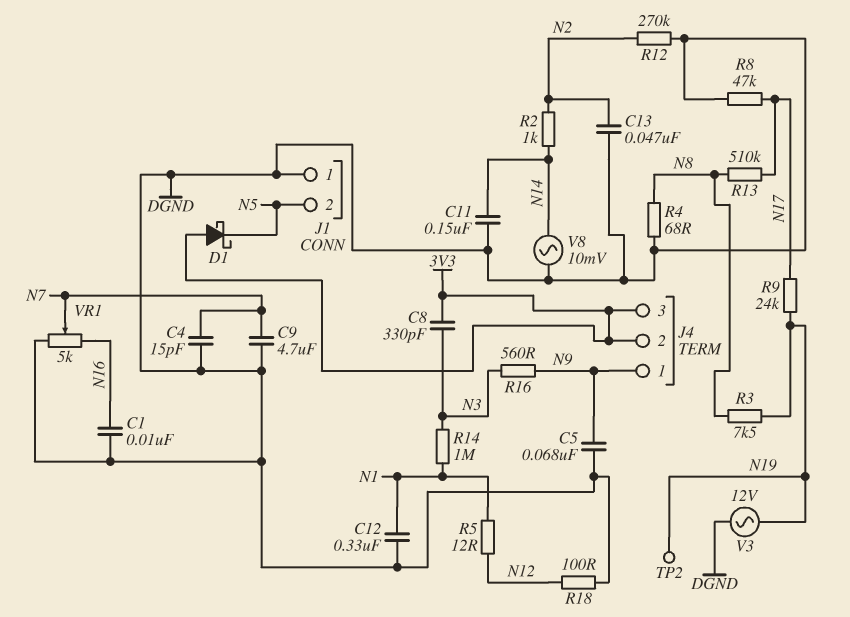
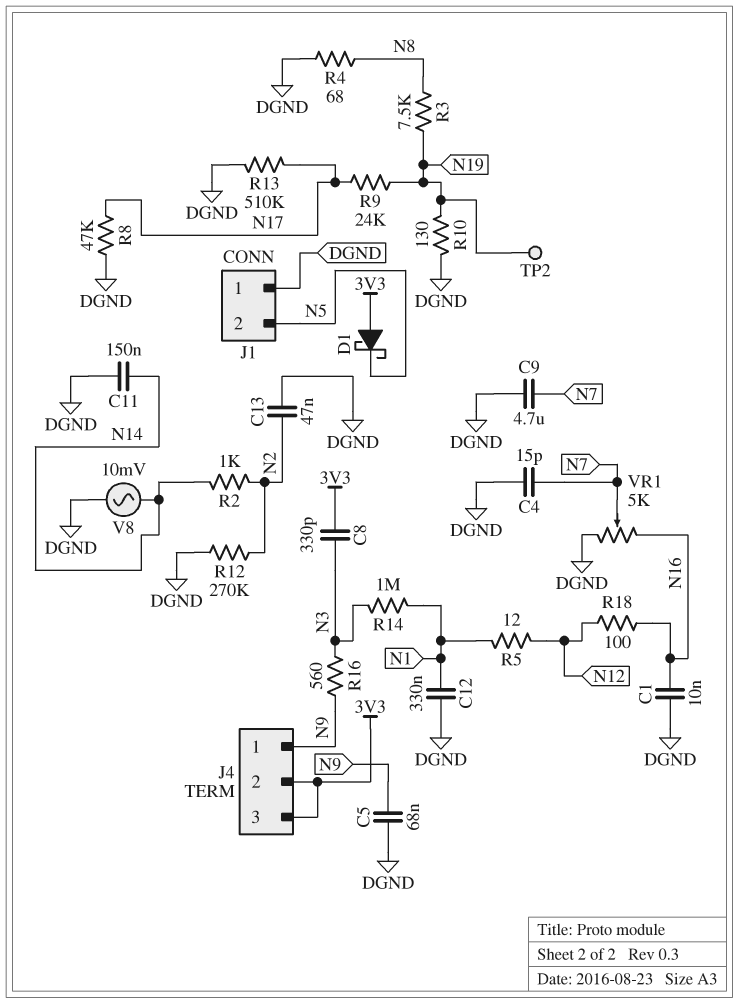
R10: none -> 130 (DGND, N19)
R13: 510k (N8, N17) -> 510k (DGND, N17)
R18: 100 (DGND, N12) -> 100 (N12, N16)
V3: AC 12V (DGND, N19) -> none

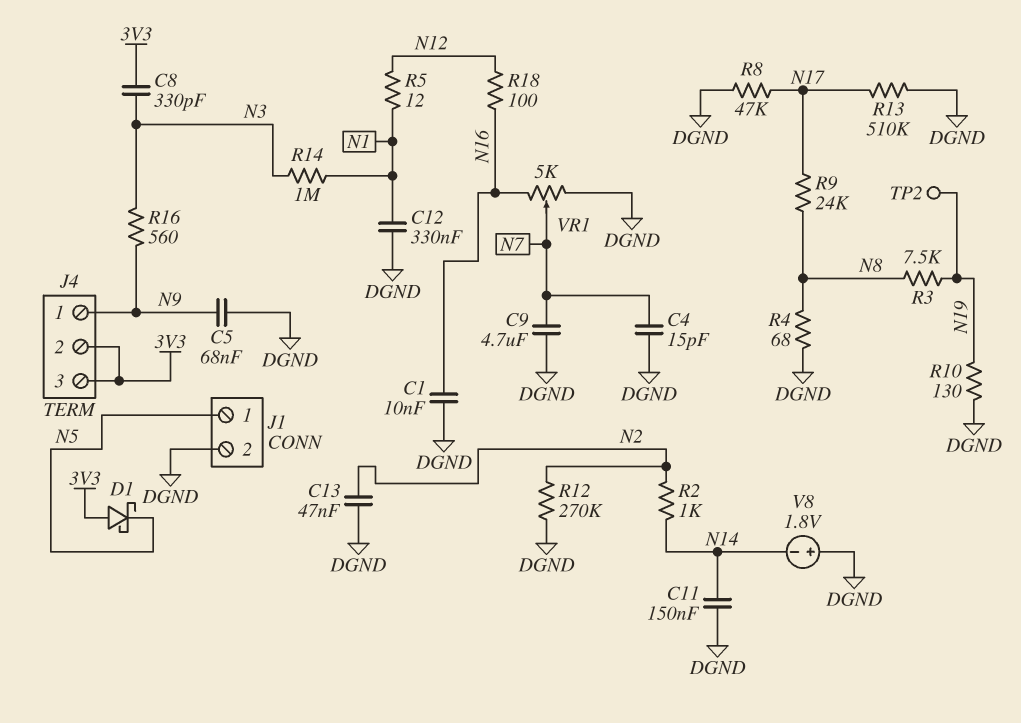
J1 pin 1: DGND -> N5
J1 pin 2: N5 -> DGND
R9: 24k (N17, N19) -> 24k (N8, N17)
V8: AC 10mV (DGND, N14) -> 1.8V (plus DGND, minus N14)

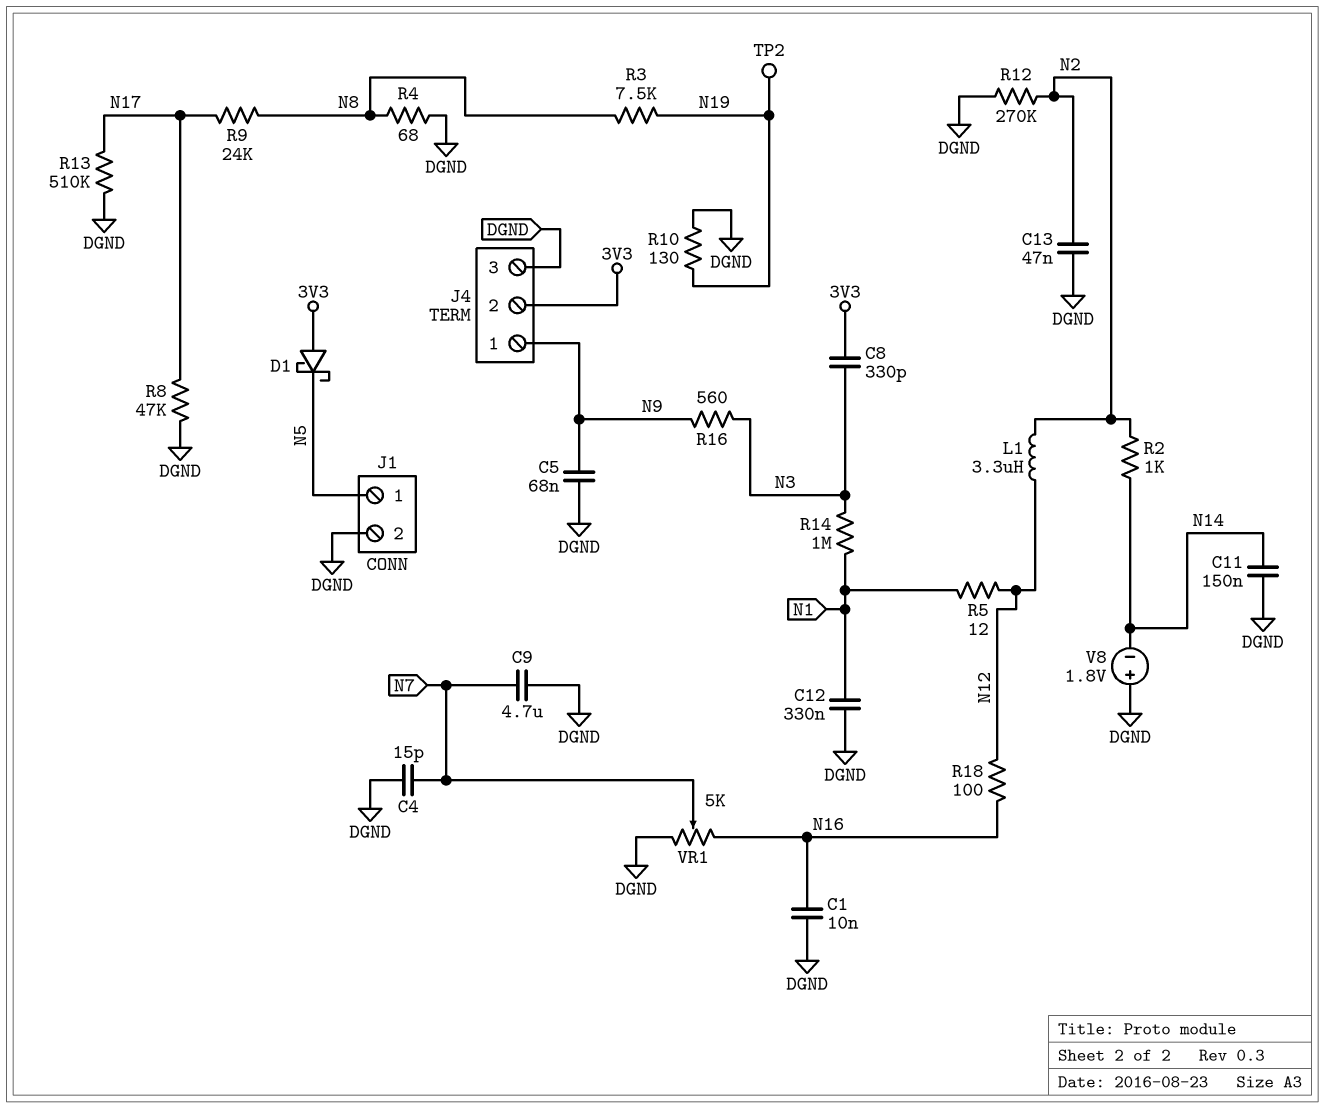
J4 pin 3: 3V3 -> DGND
L1: none -> 3.3uH (N2, N12)

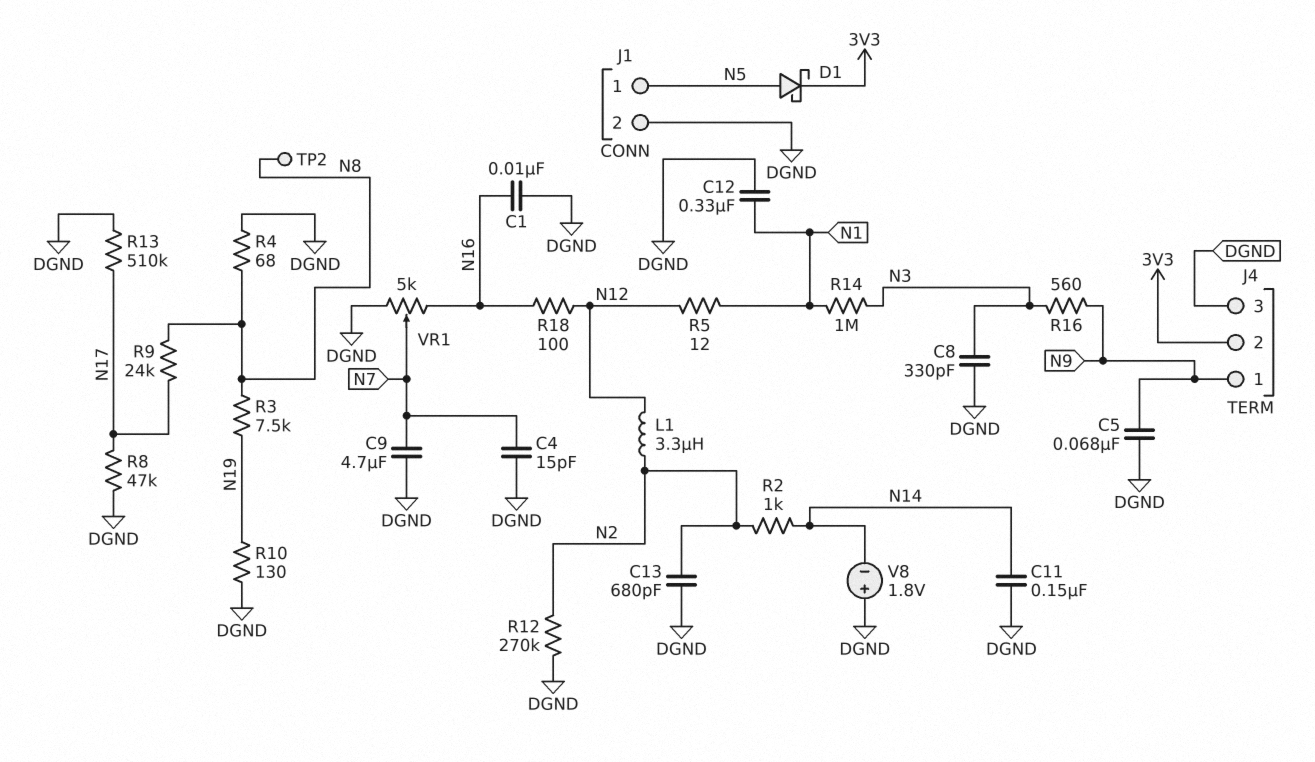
C8: 330pF (3V3, N3) -> 330pF (DGND, N3)
C13: 47nF (DGND, N2) -> 680pF (DGND, N2)
D1: schottky (A 3V3, K N5) -> schottky (A N5, K 3V3)
TP2: test point (N19) -> test point (N8)

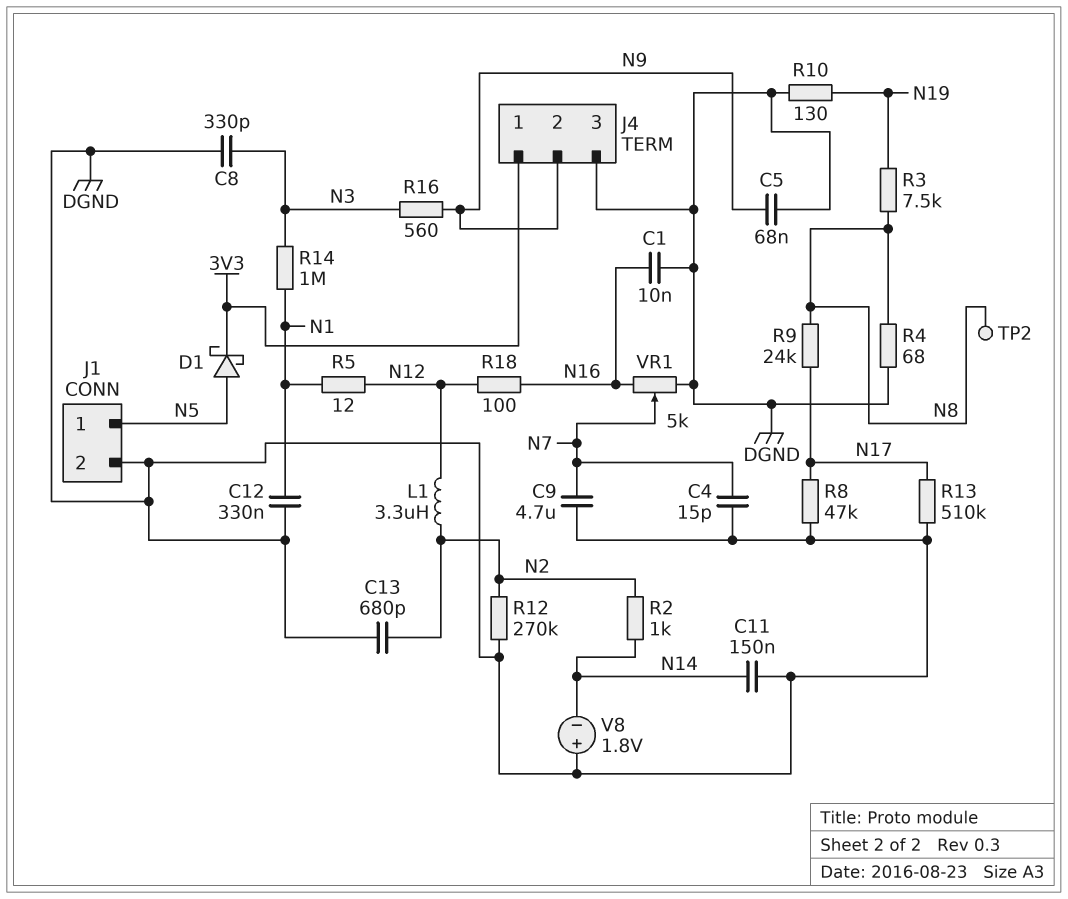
J4 pin 1: N9 -> 3V3
J4 pin 2: 3V3 -> N9

